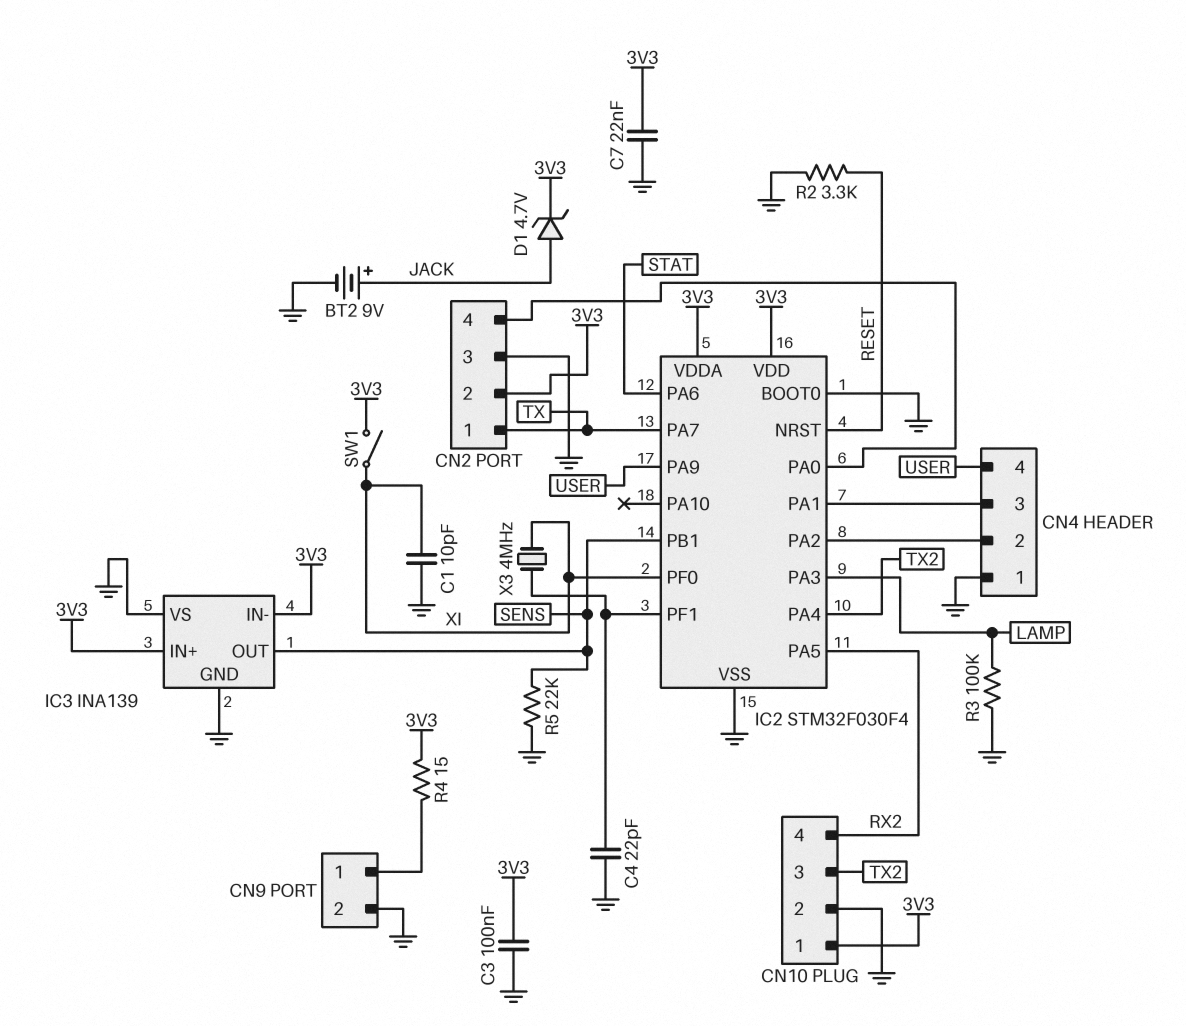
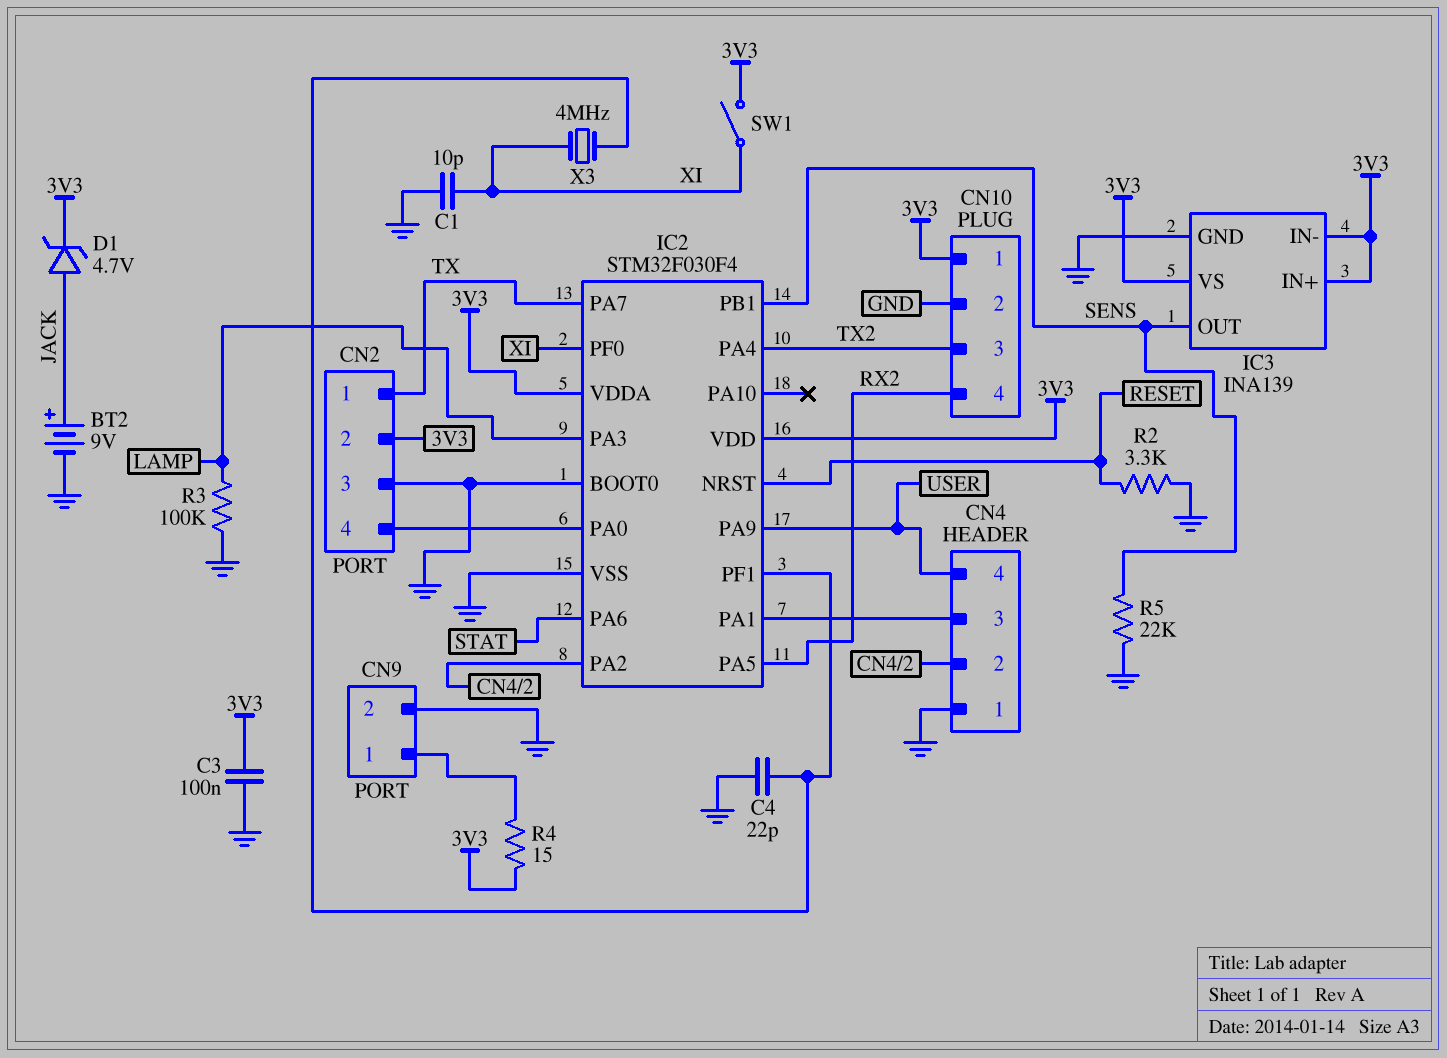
C7: 22nF (3V3, GND) -> none
IC3 pin VS: GND -> 3V3

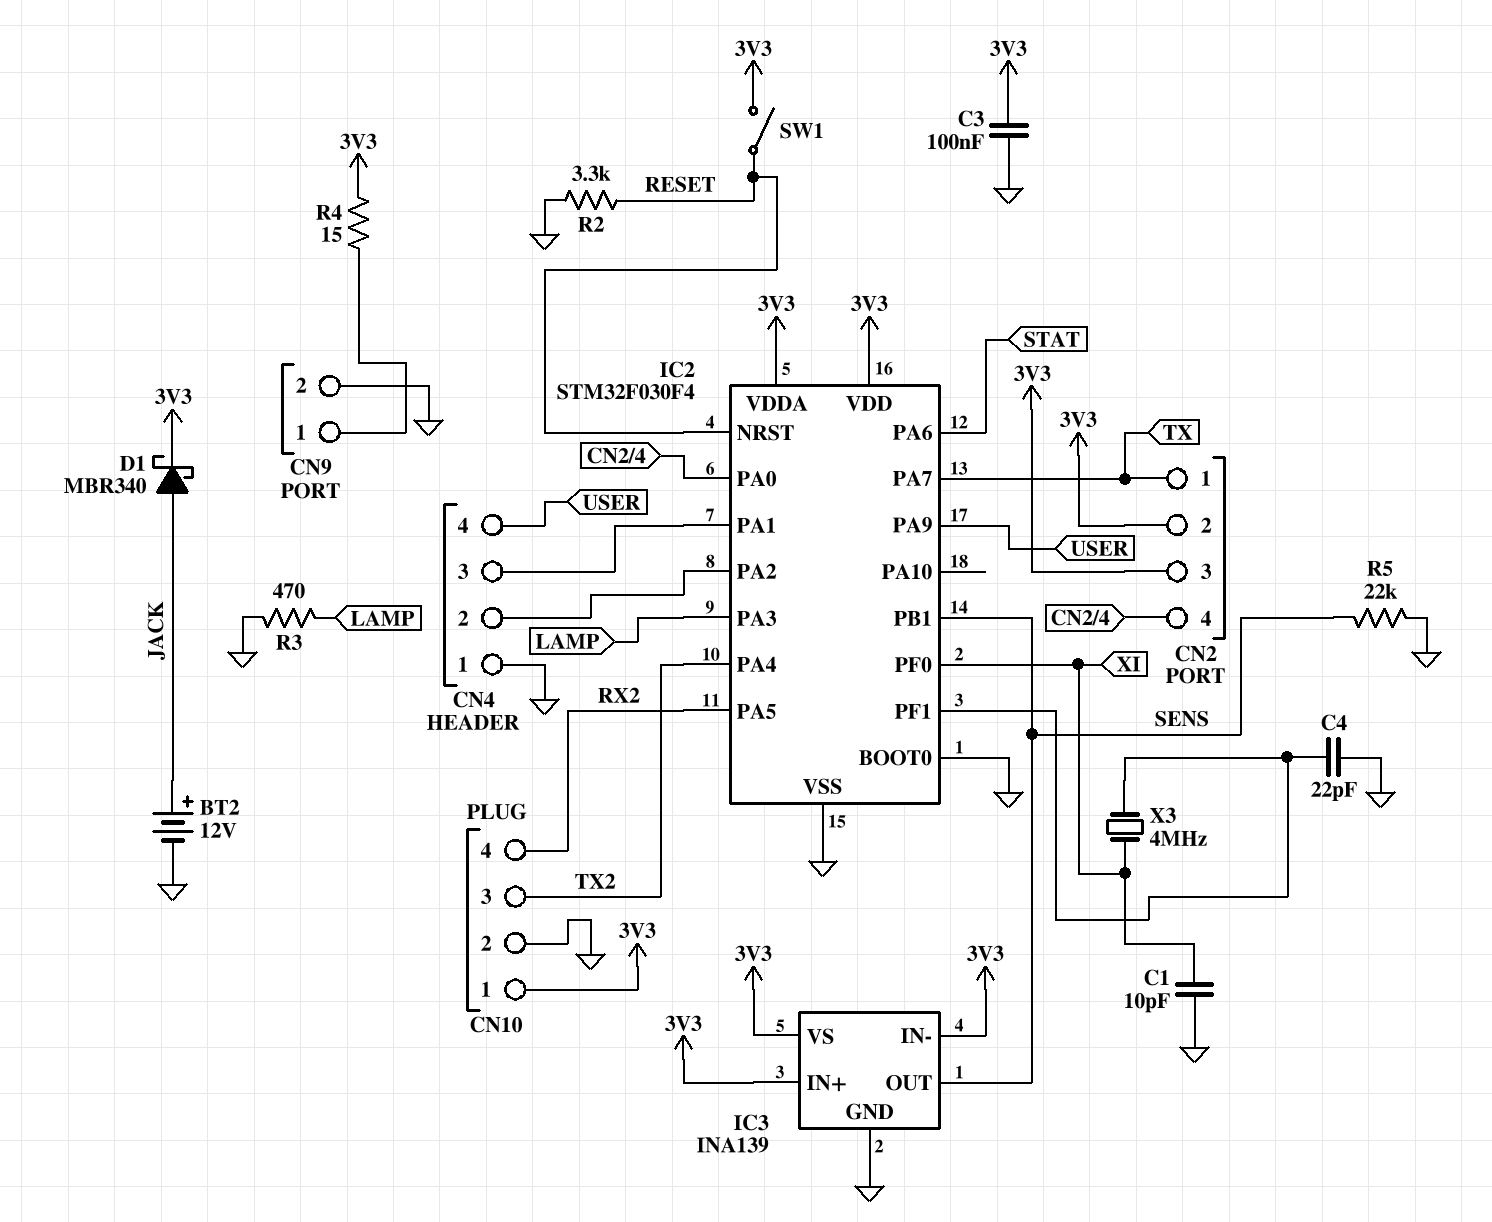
BT2: 9V (plus JACK, minus GND) -> 12V (plus JACK, minus GND)
CN2 pin 3: GND -> 3V3
D1: zener 4.7V (A JACK, K 3V3) -> schottky MBR340 (A JACK, K 3V3)
R3: 100k (GND, LAMP) -> 470 (GND, LAMP)
SW1: switch (3V3, XI) -> switch (3V3, RESET)

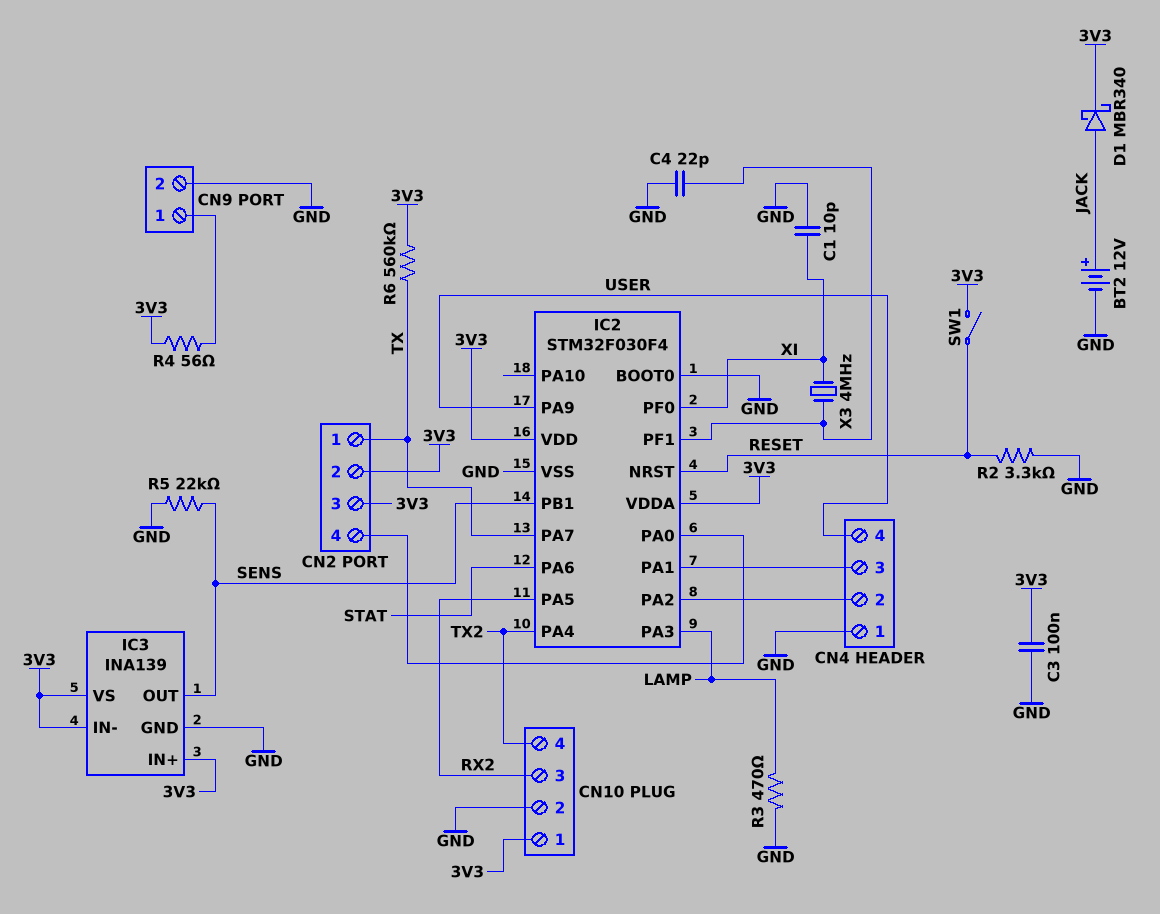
CN10 pin 3: TX2 -> RX2
CN10 pin 4: RX2 -> TX2
R4: 15 (3V3, CN9/1) -> 56 (3V3, CN9/1)
R6: none -> 560k (3V3, TX)

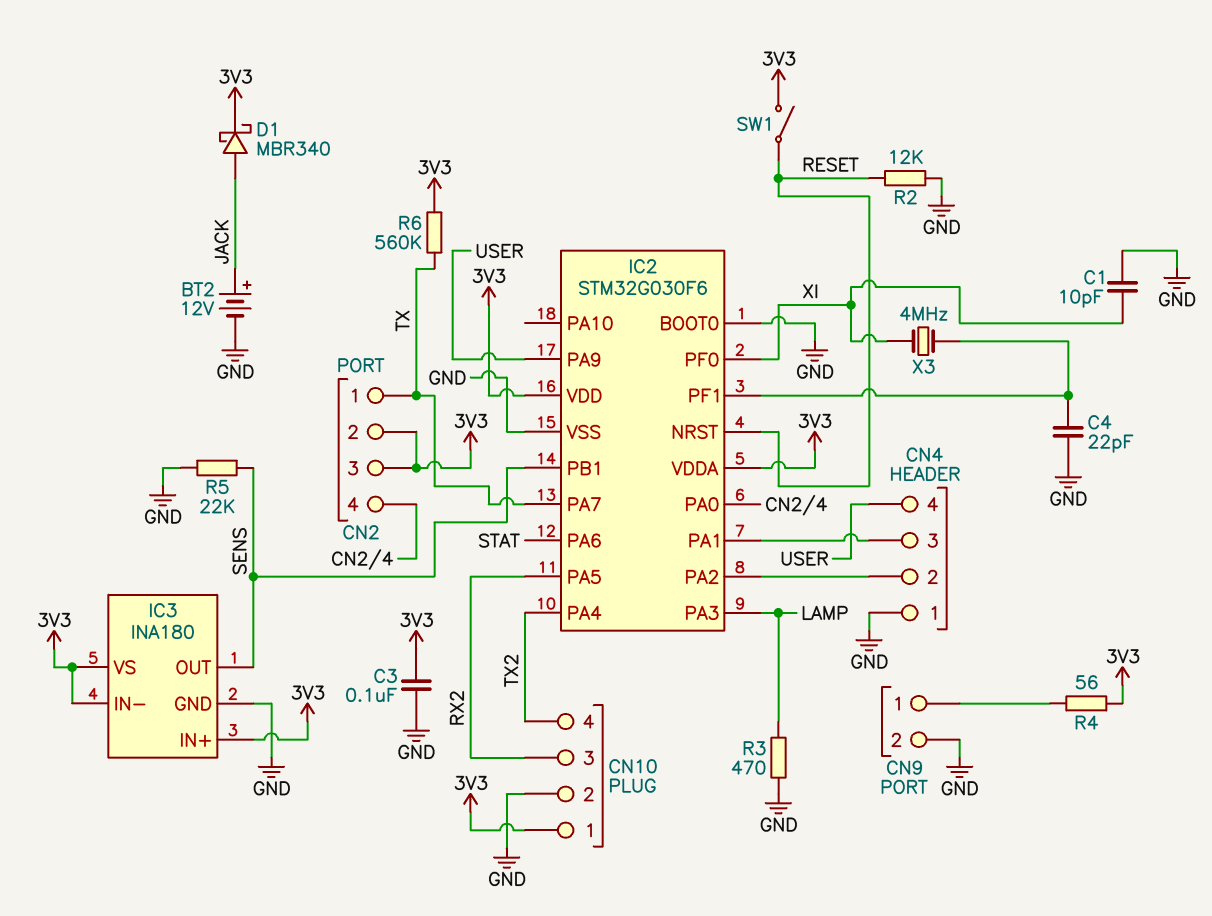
IC2: STM32F030F4 -> STM32G030F6
IC3: INA139 -> INA180
R2: 3.3k (GND, RESET) -> 12k (GND, RESET)

